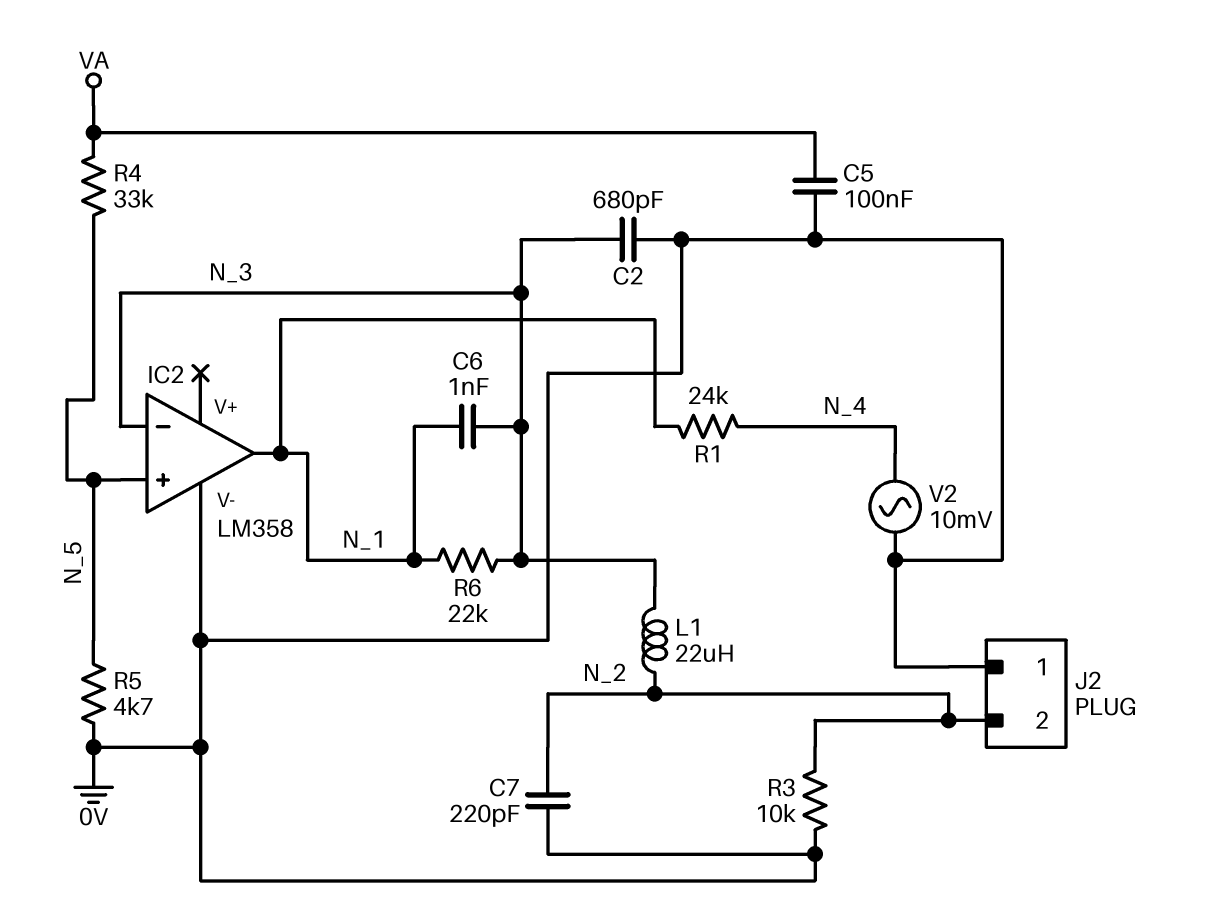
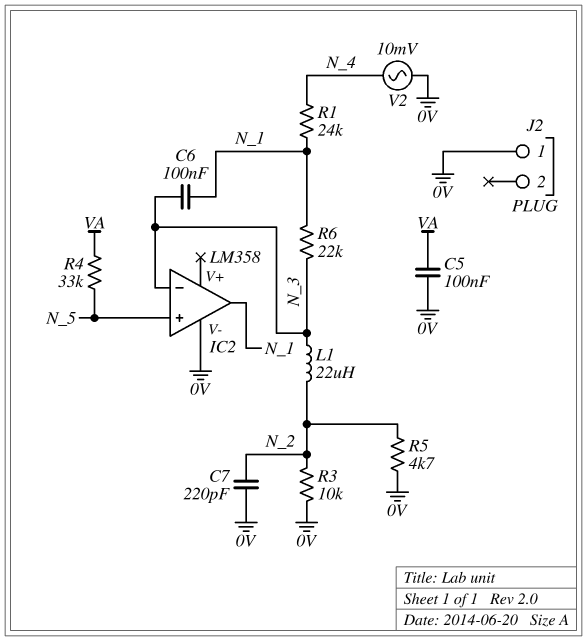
C2: 680pF (0V, N_3) -> none
C6: 1nF (N_1, N_3) -> 100nF (N_1, N_3)
J2 pin 2: N_2 -> none
R5: 4.7k (0V, N_5) -> 4.7k (0V, N_2)

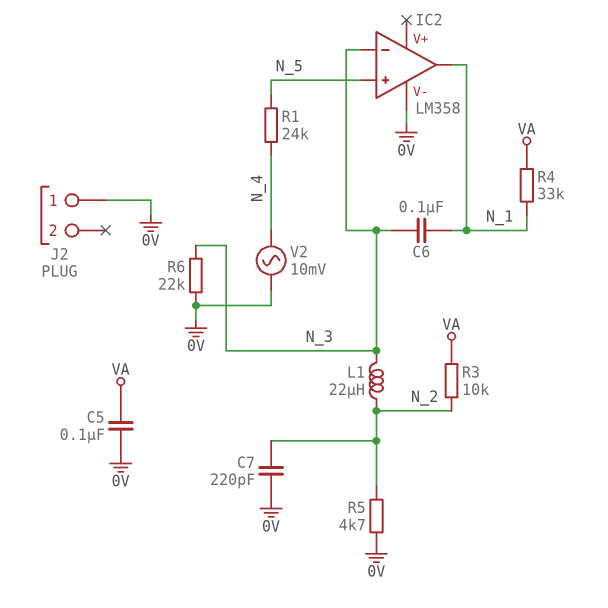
R1: 24k (N_1, N_4) -> 24k (N_4, N_5)
R3: 10k (0V, N_2) -> 10k (N_2, VA)
R4: 33k (N_5, VA) -> 33k (N_1, VA)
R6: 22k (N_1, N_3) -> 22k (0V, N_3)

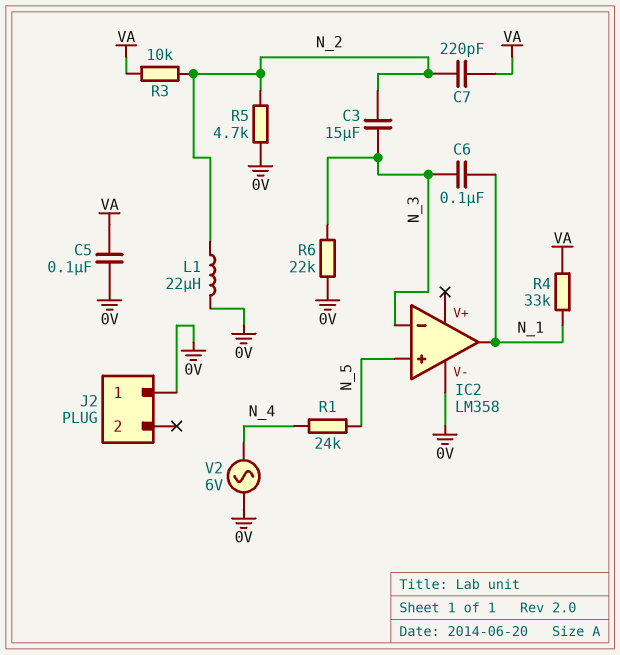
C3: none -> 15uF (N_2, N_3)
C7: 220pF (0V, N_2) -> 220pF (N_2, VA)
L1: 22uH (N_2, N_3) -> 22uH (0V, N_2)
V2: AC 10mV (0V, N_4) -> AC 6V (0V, N_4)

